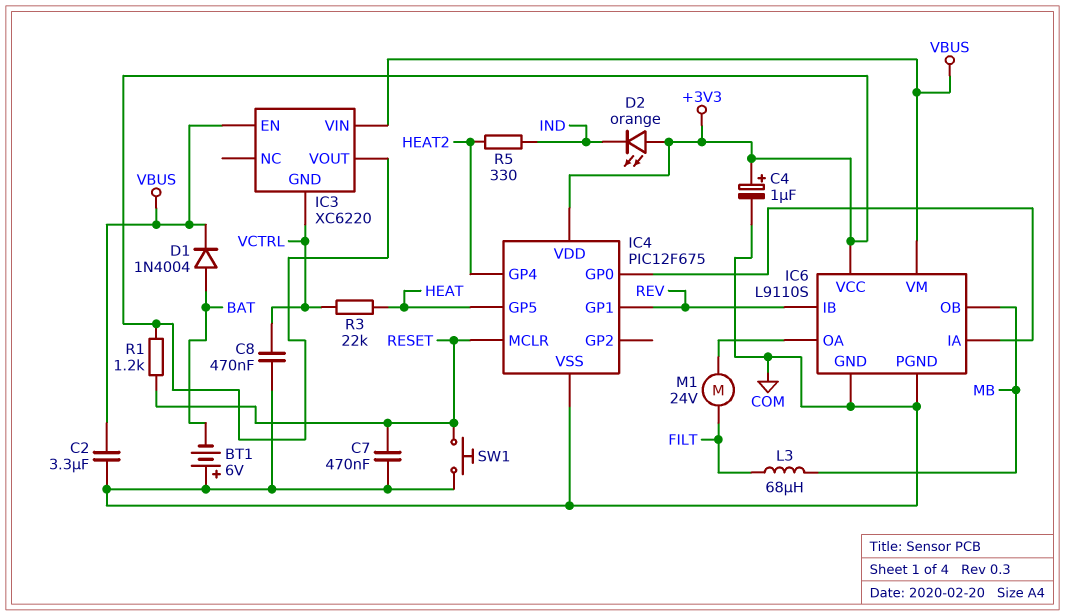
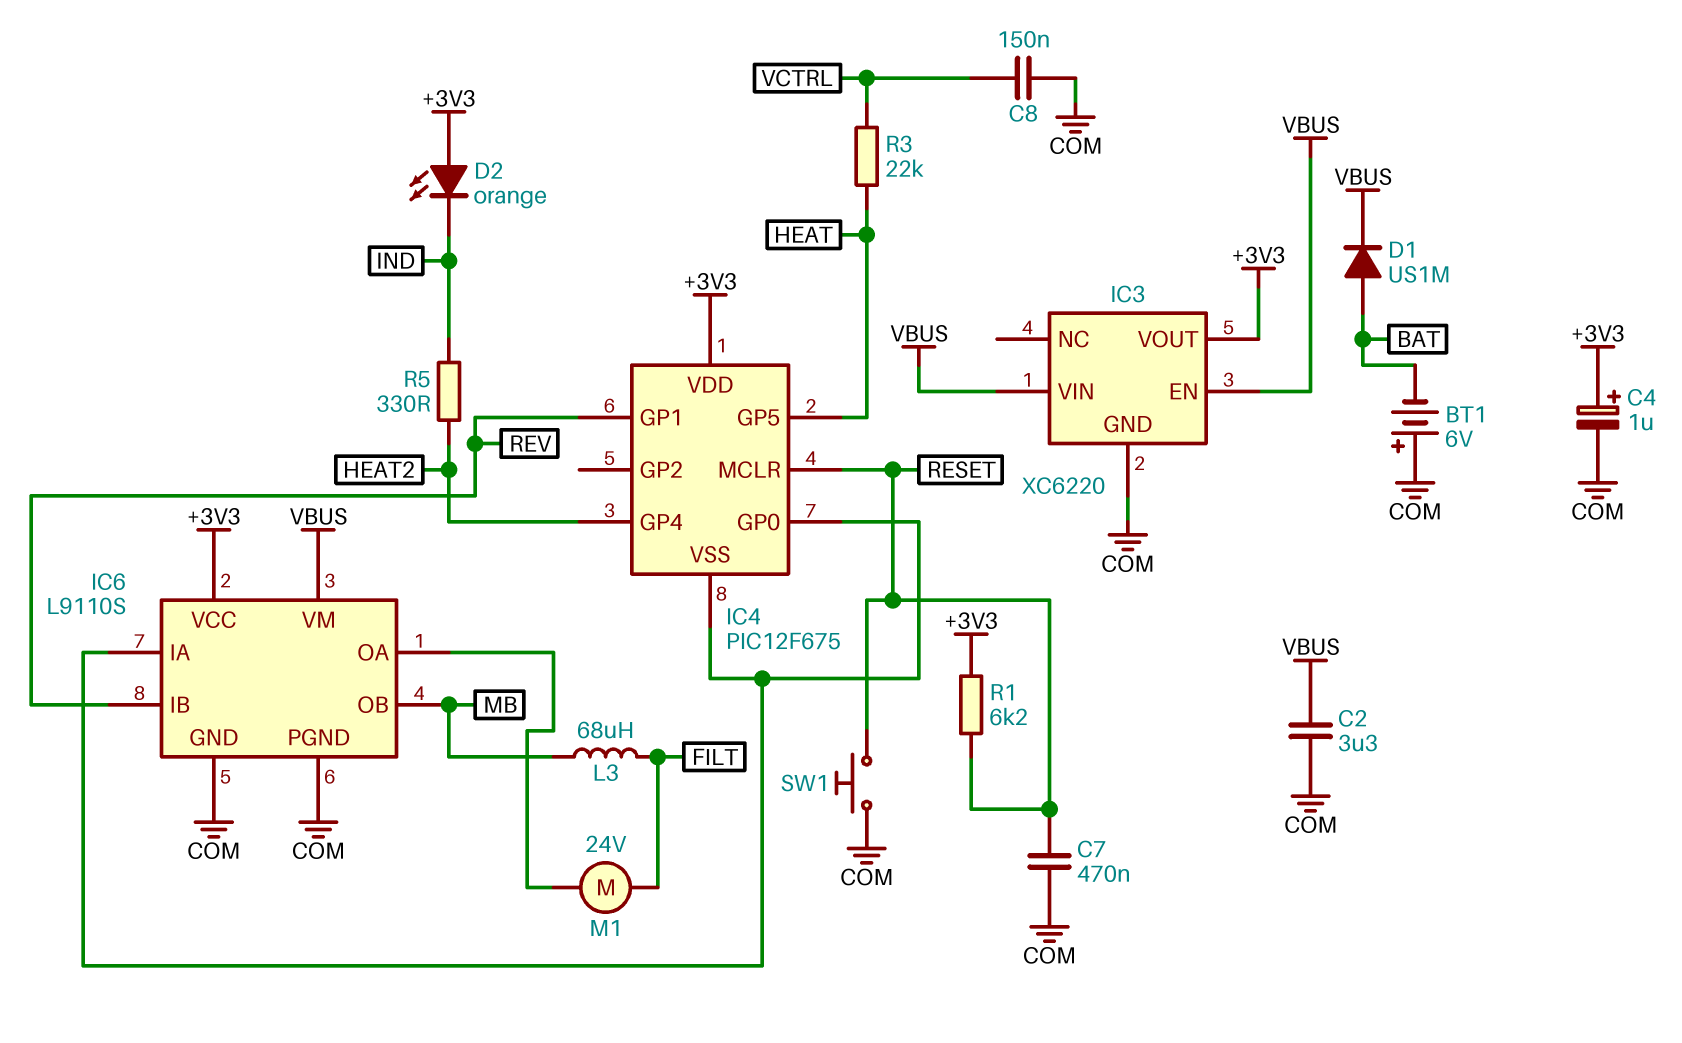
C8: 470nF (COM, VCTRL) -> 150nF (COM, VCTRL)
D1: diode 1N4004 (A BAT, K VBUS) -> diode US1M (A BAT, K VBUS)
IC3 pin GND: VCTRL -> COM
IC4 pin VSS: COM -> IC4/GP0
R1: 1.2k (+3V3, RESET) -> 6.2k (+3V3, RESET)

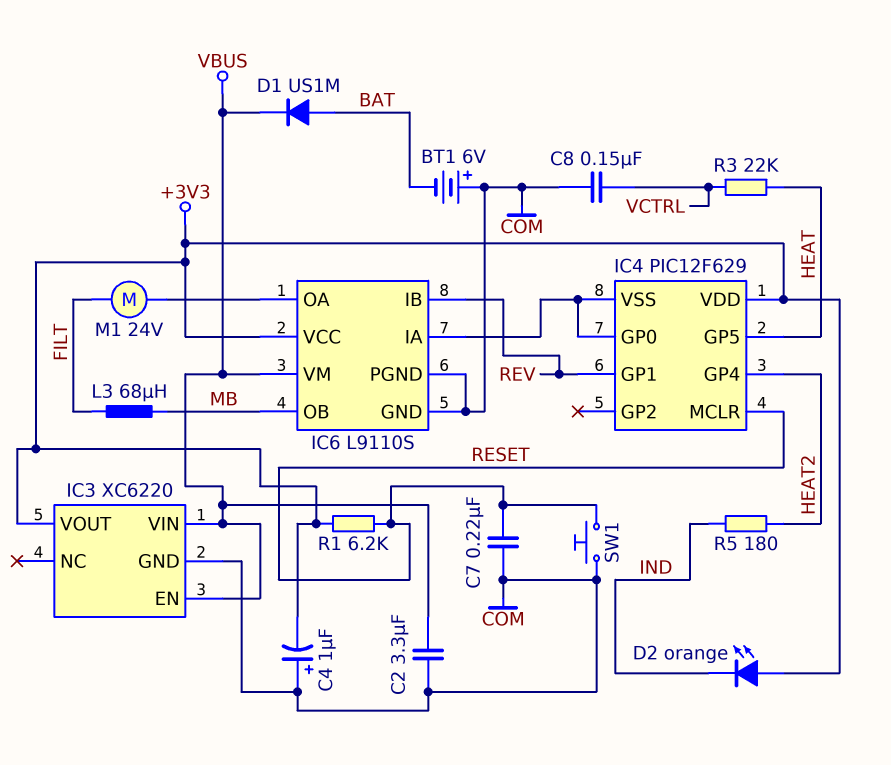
C4: 1uF (plus +3V3, minus COM) -> 1uF (plus COM, minus +3V3)
C7: 470nF (COM, RESET) -> 220nF (COM, RESET)
IC4: PIC12F675 -> PIC12F629
R5: 330 (HEAT2, IND) -> 180 (HEAT2, IND)

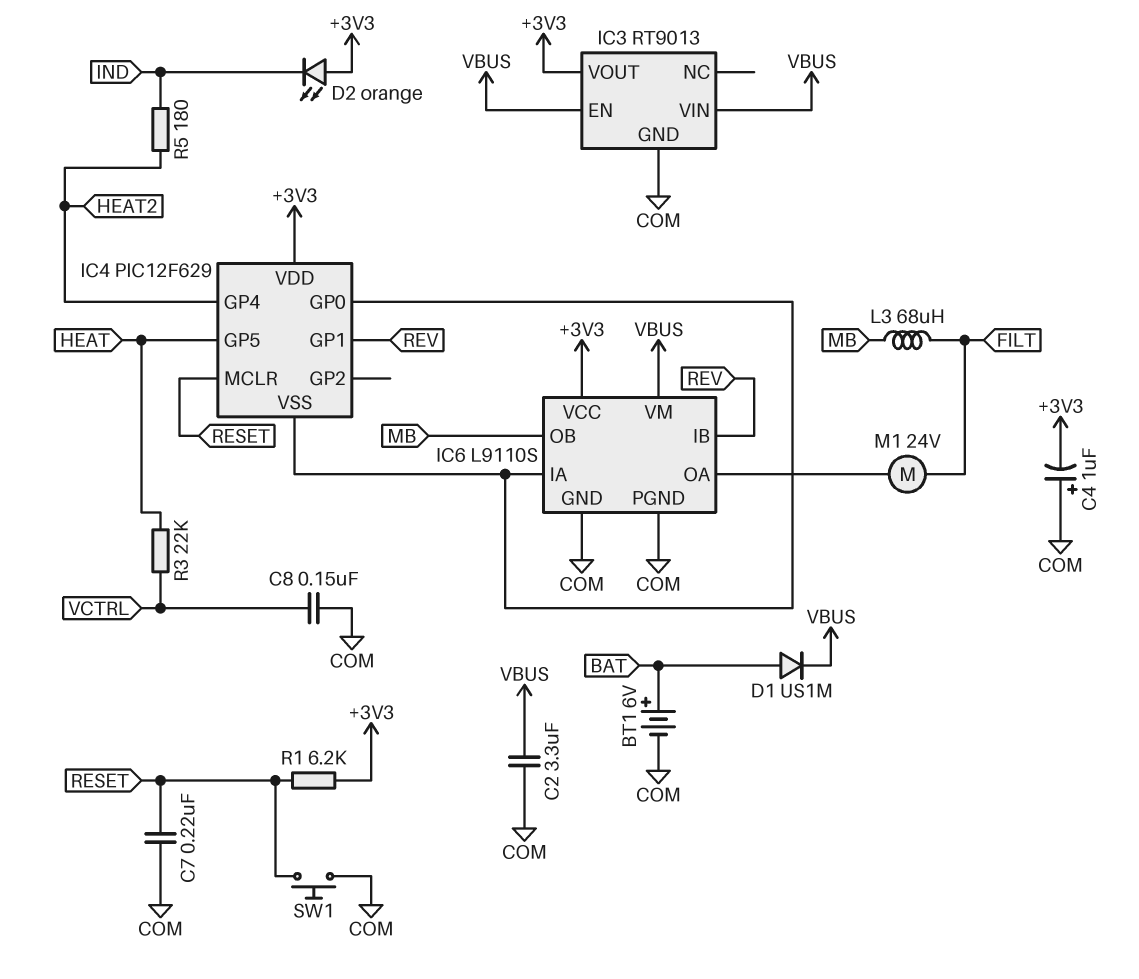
BT1: 6V (plus COM, minus BAT) -> 6V (plus BAT, minus COM)
IC3: XC6220 -> RT9013

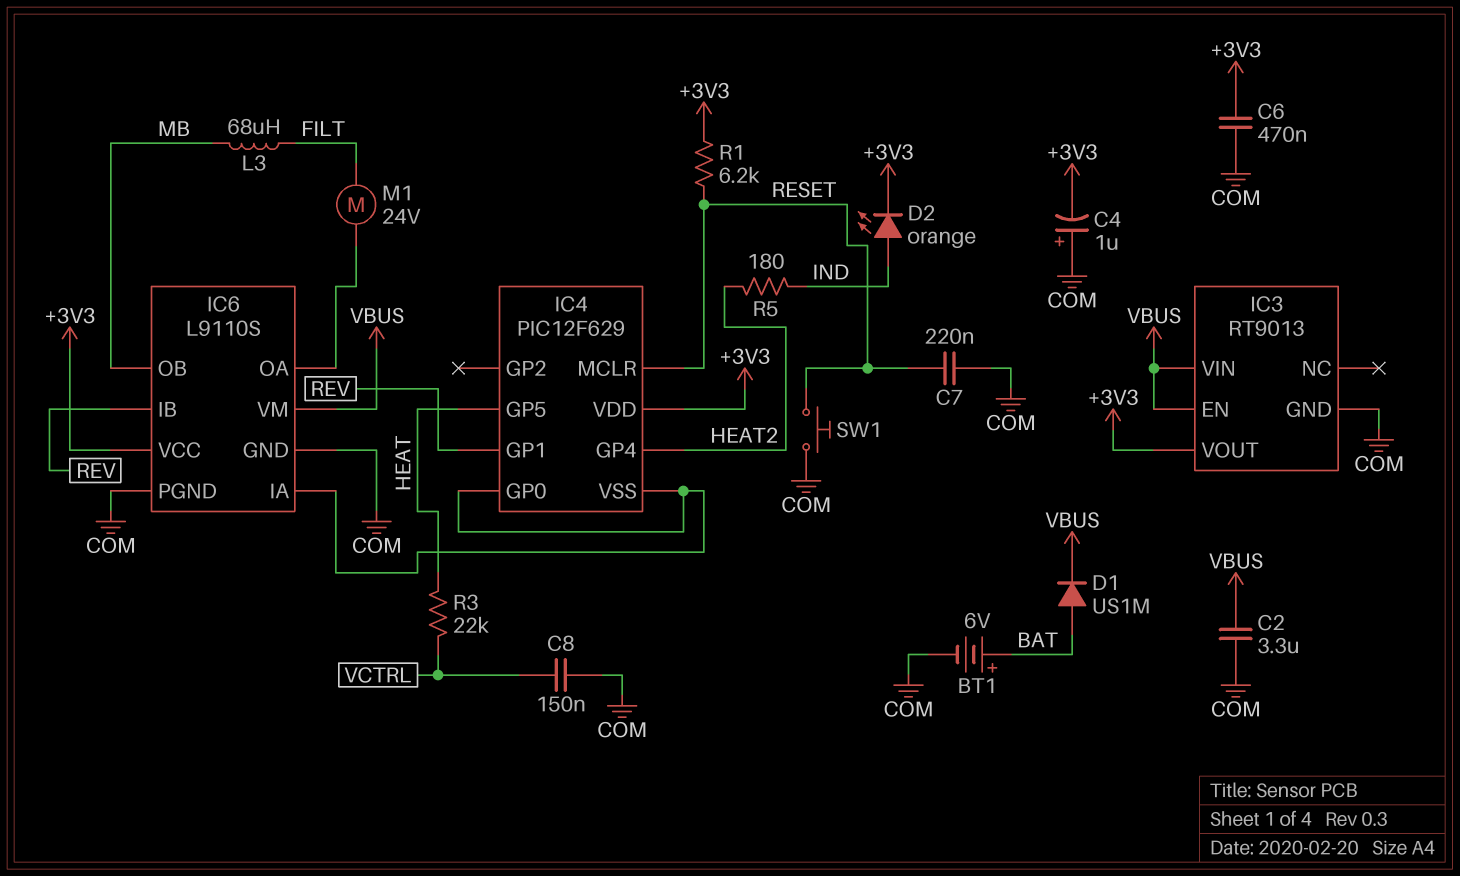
C6: none -> 470nF (+3V3, COM)
D2: LED orange (A +3V3, K IND) -> LED orange (A IND, K +3V3)

